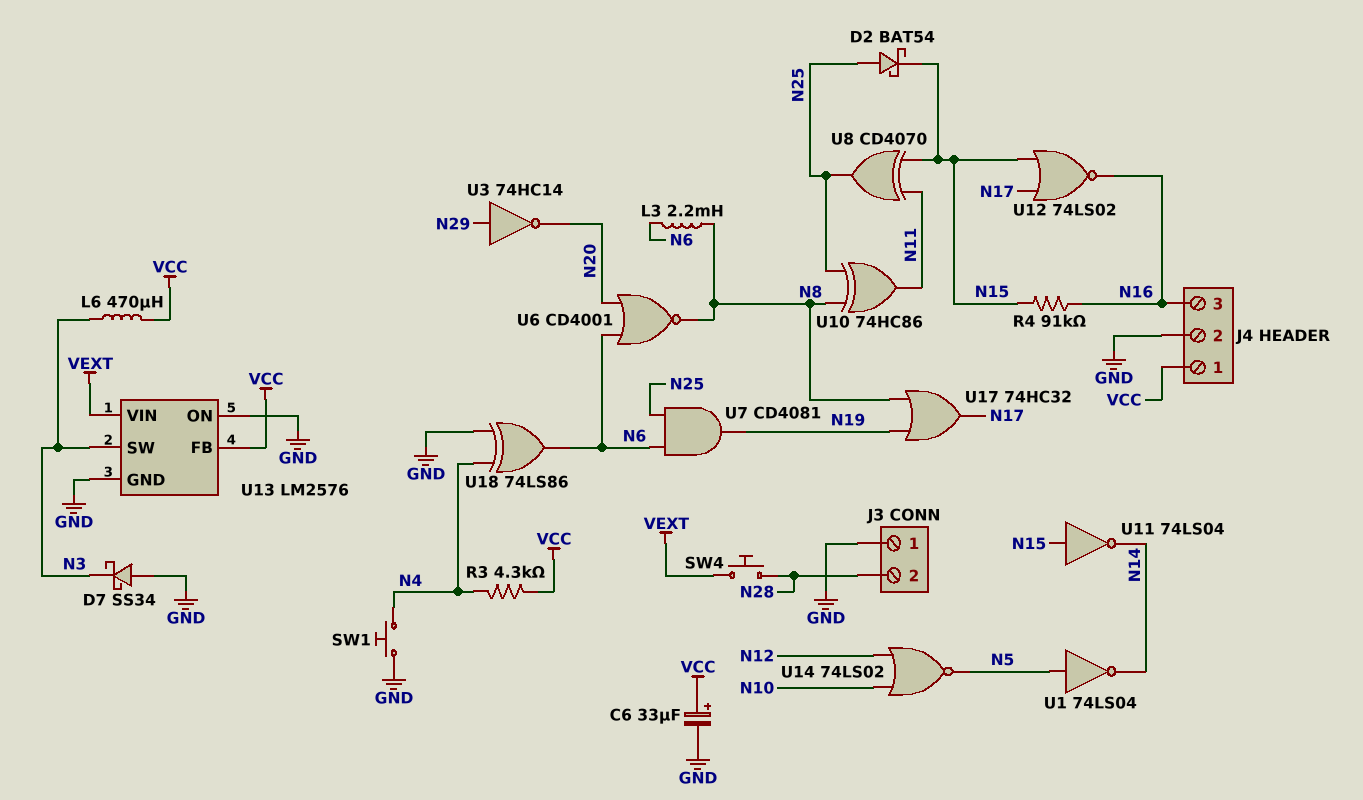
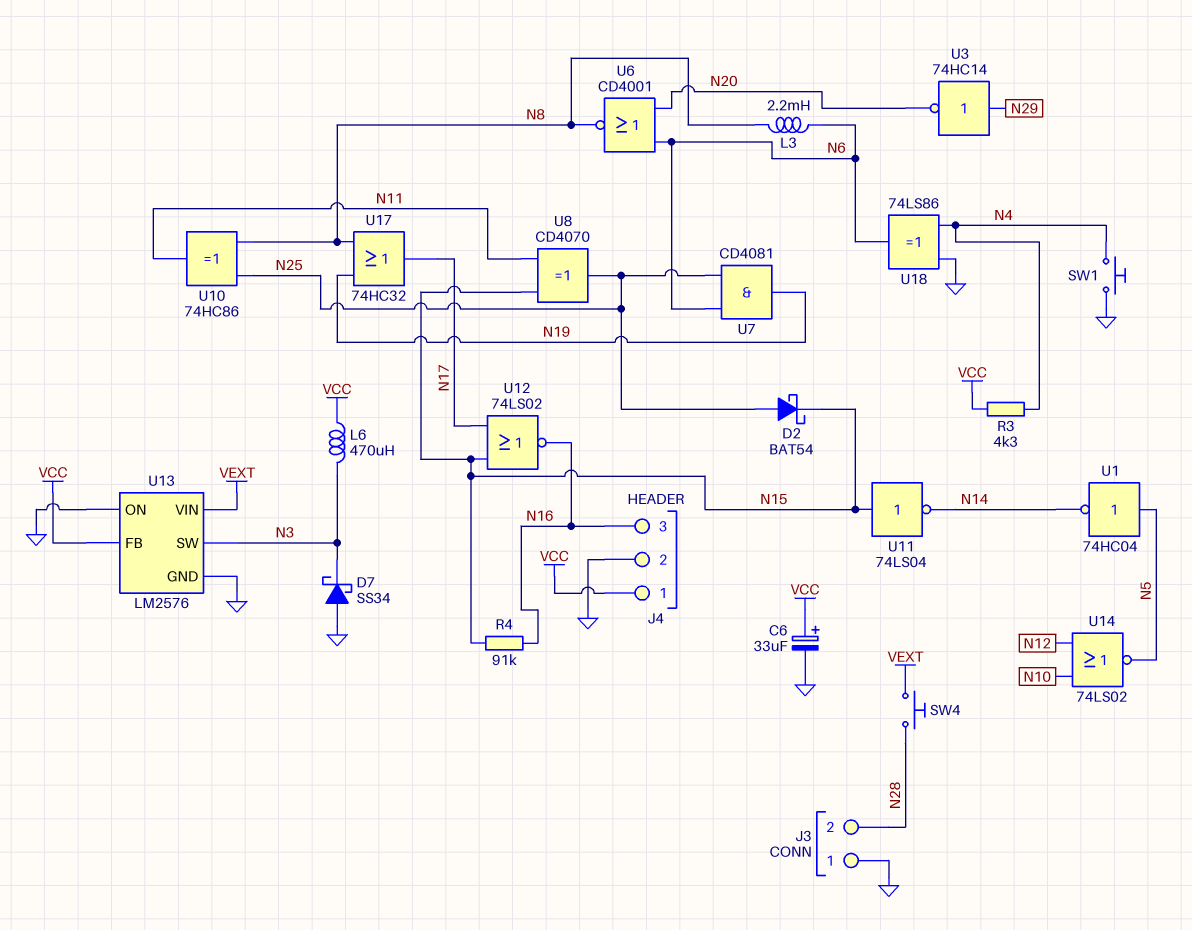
U1: NOT 74LS04 (in N5, out N14) -> NOT 74HC04 (in N5, out N14)

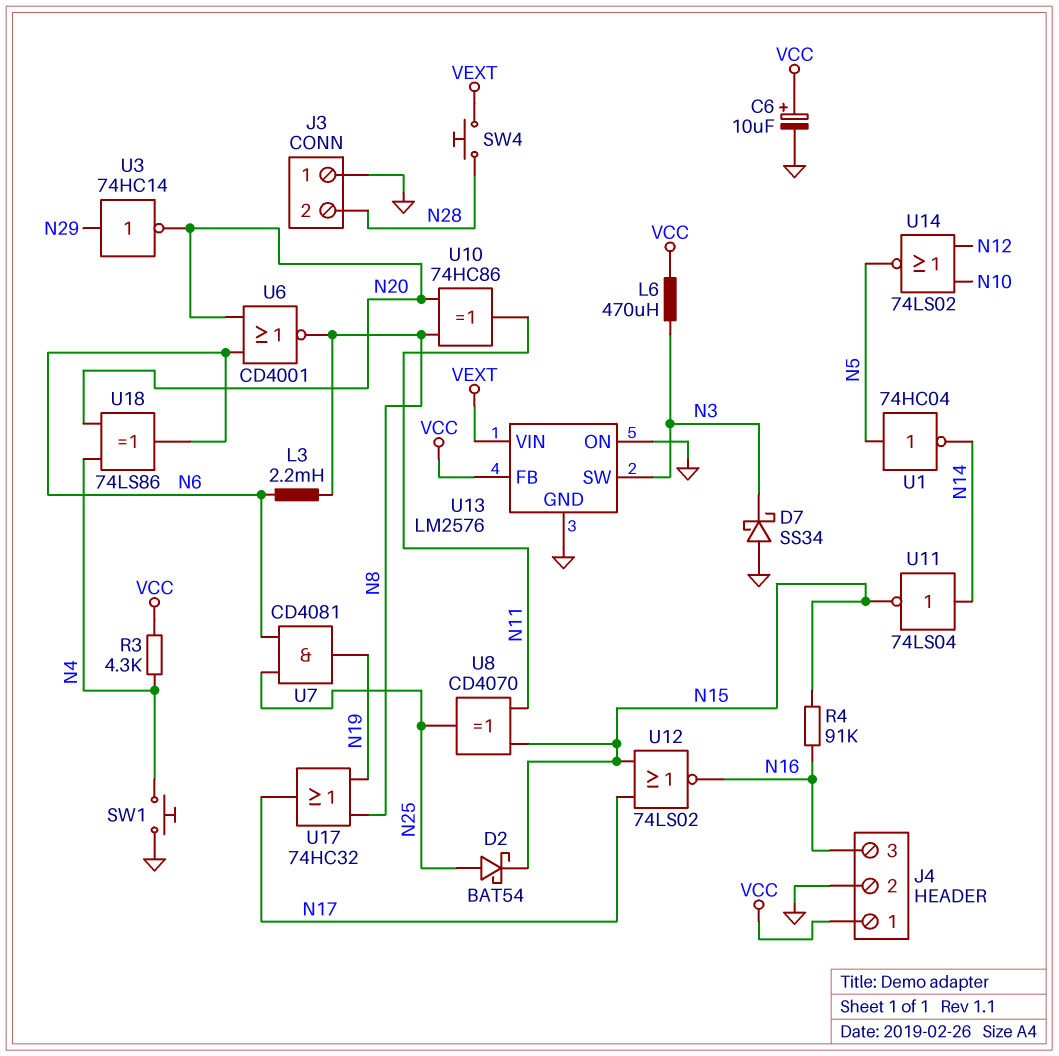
C6: 33uF (plus VCC, minus GND) -> 10uF (plus VCC, minus GND)
U10: XOR 74HC86 (in N8, in N25, out N11) -> XOR 74HC86 (in N8, in N20, out N11)
U11: NOT 74LS04 (in N15, out N14) -> NOT 74LS04 (in N14, out N15)
U18: XOR 74LS86 (in GND, in N4, out N6) -> XOR 74LS86 (in N4, in N20, out N6)

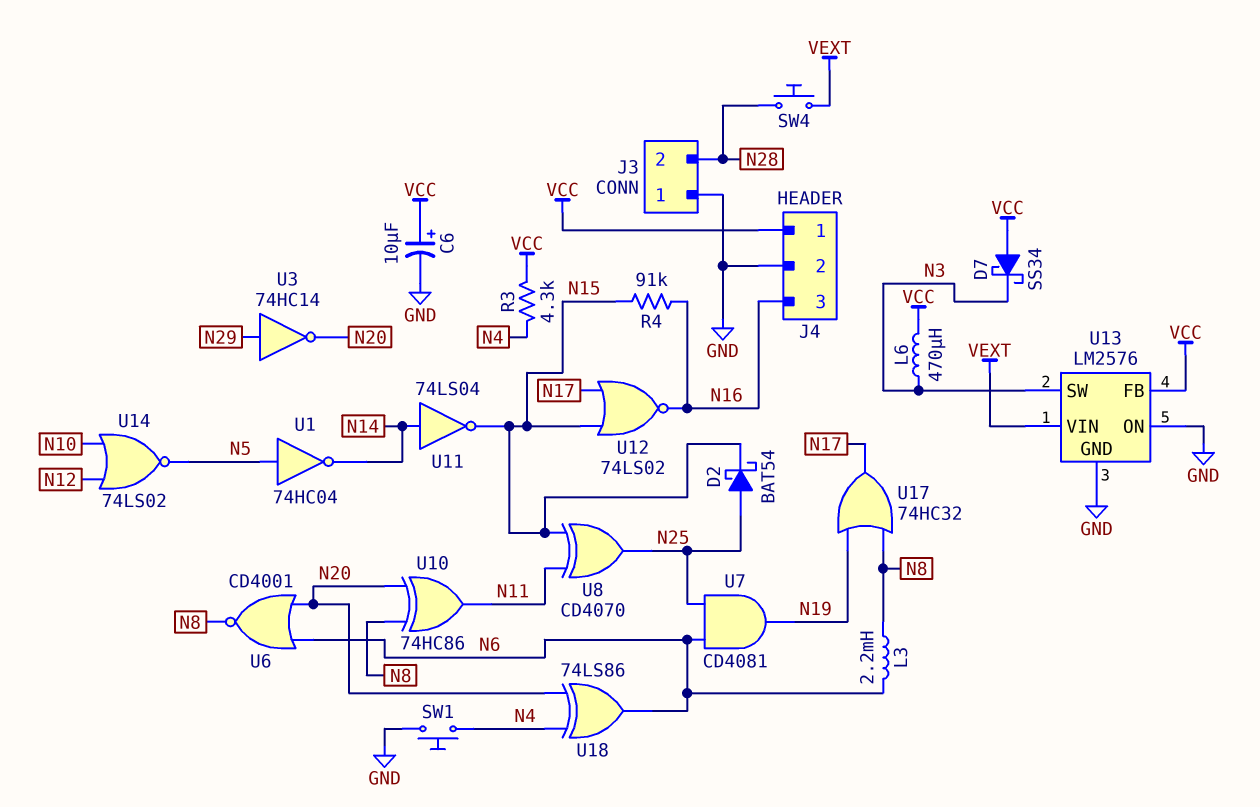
D7: schottky SS34 (A GND, K N3) -> schottky SS34 (A VCC, K N3)

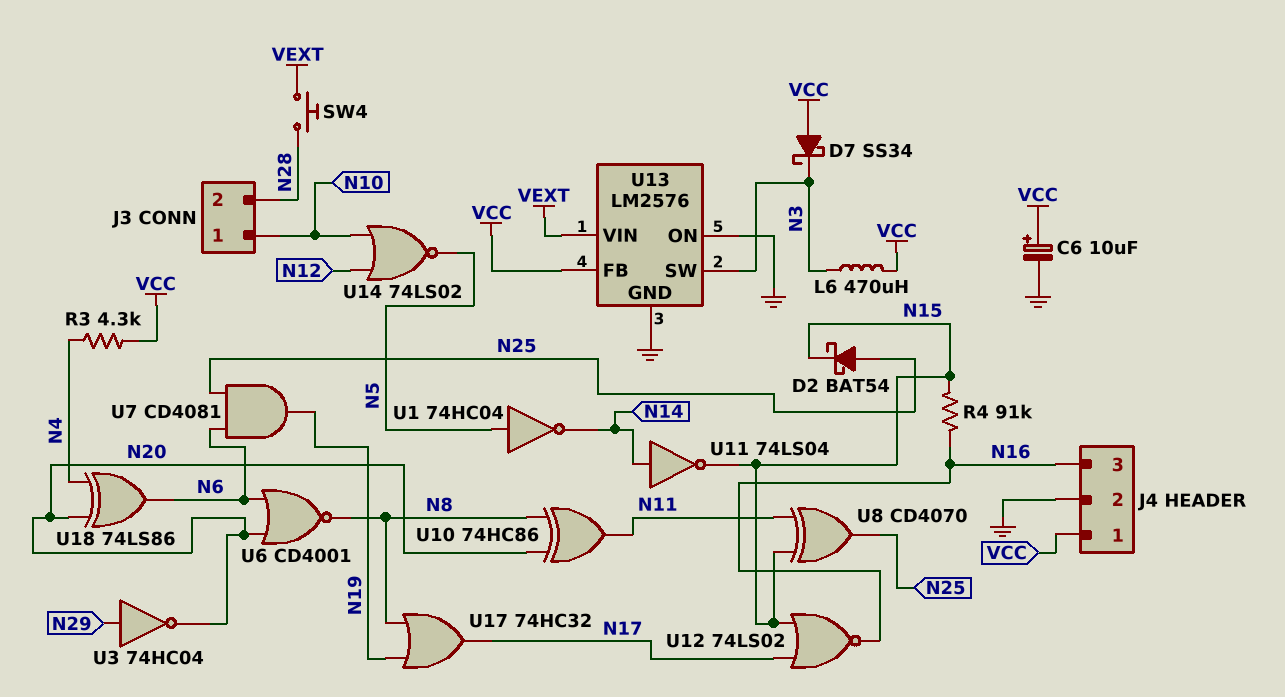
J3 pin 1: GND -> N10
L3: 2.2mH (N6, N8) -> none
SW1: button (GND, N4) -> none
U3: NOT 74HC14 (in N29, out N20) -> NOT 74HC04 (in N29, out N20)

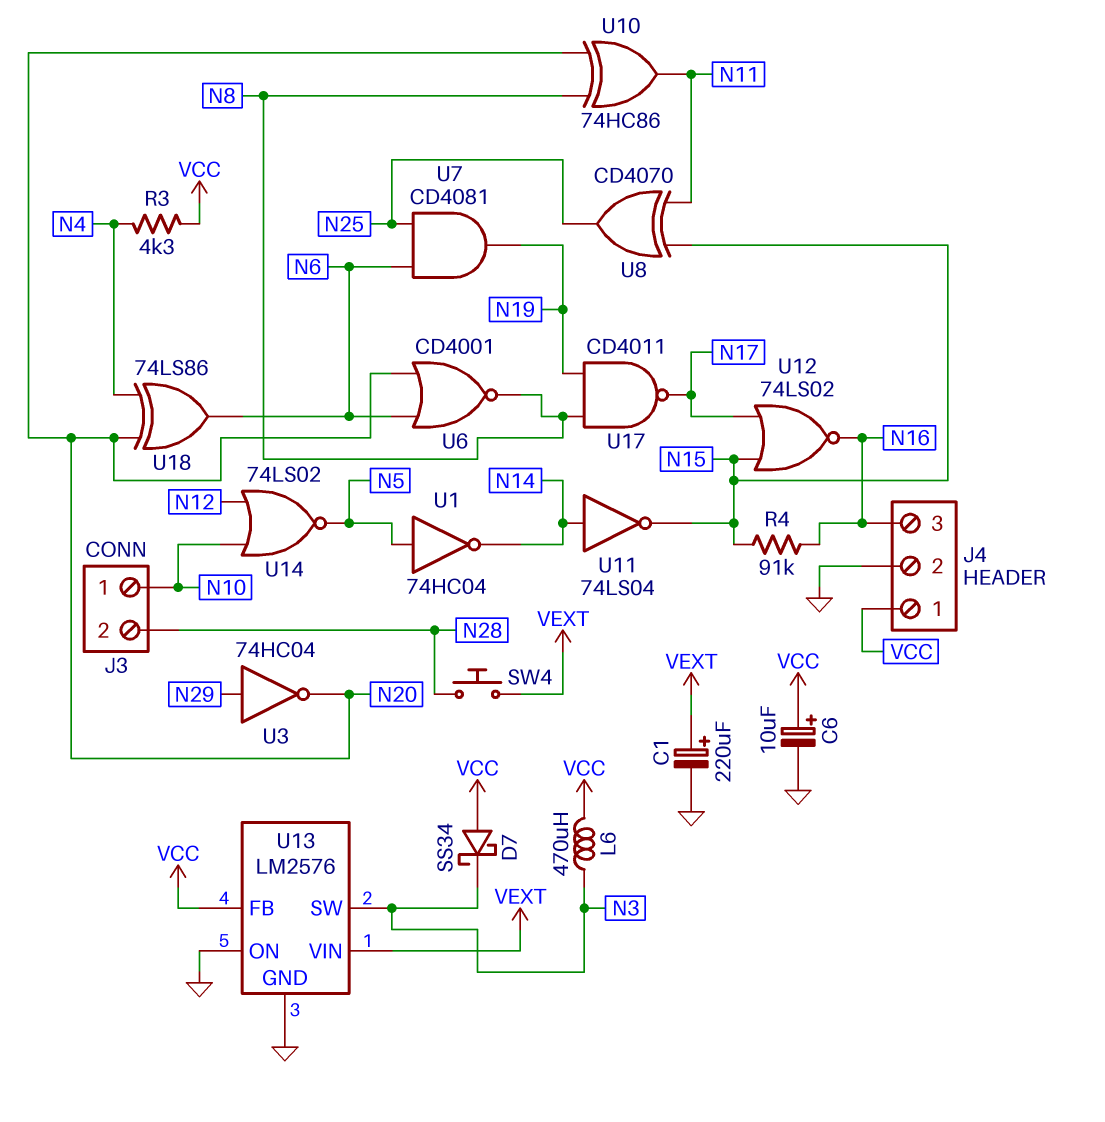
C1: none -> 220uF (plus VEXT, minus GND)
D2: schottky BAT54 (A N25, K N15) -> none
U17: OR 74HC32 (in N8, in N19, out N17) -> NAND CD4011 (in N8, in N19, out N17)

